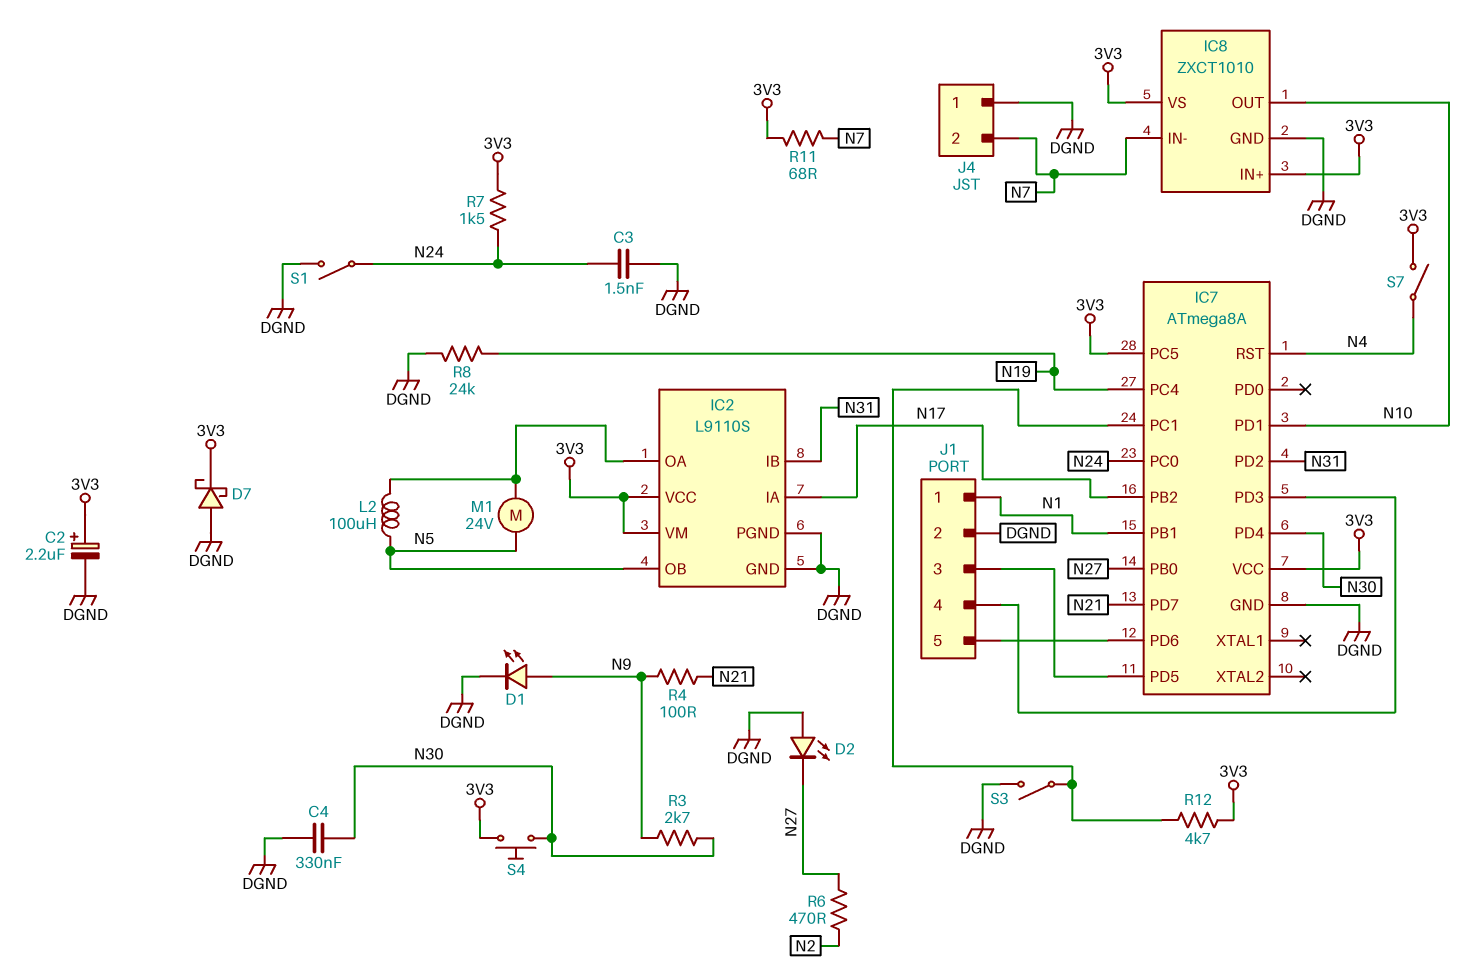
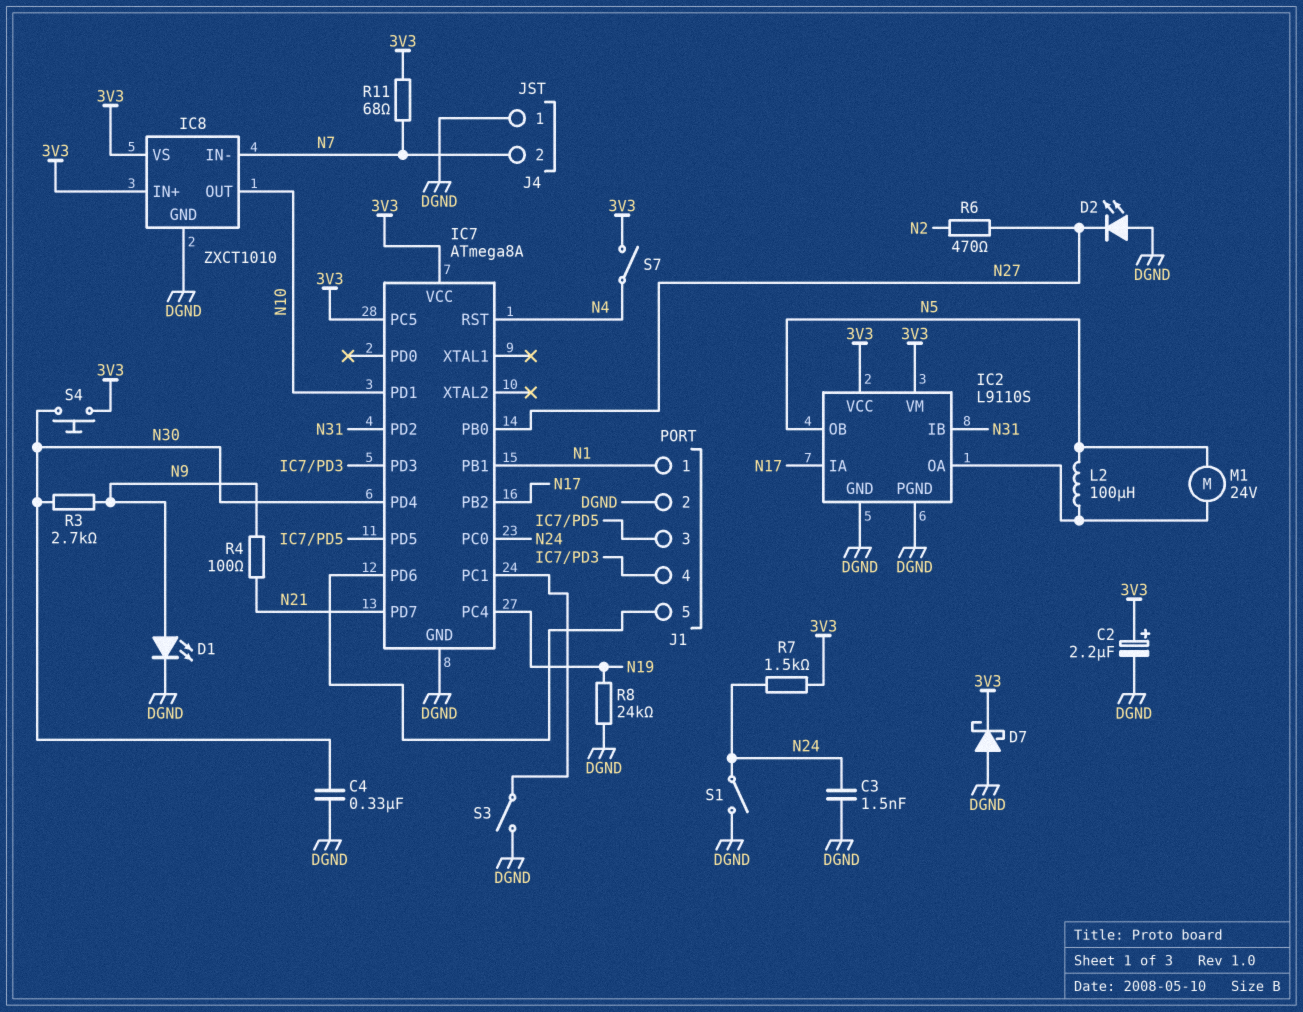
R12: 4.7k (3V3, IC7/PC1) -> none

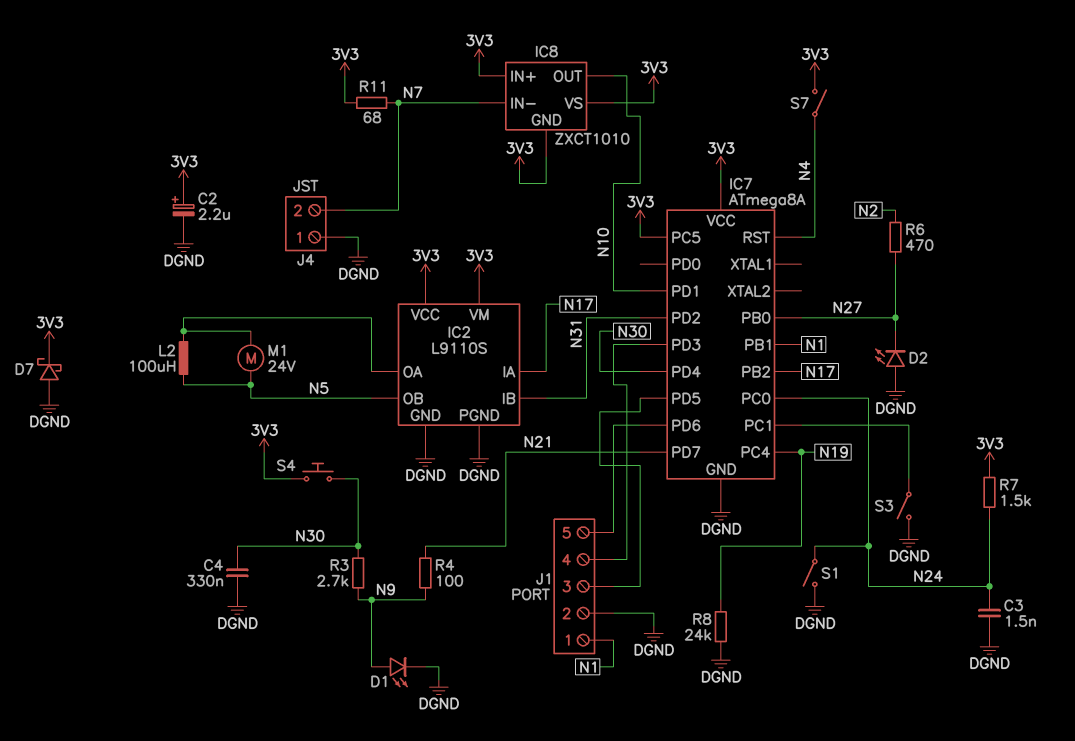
IC8 pin GND: DGND -> 3V3

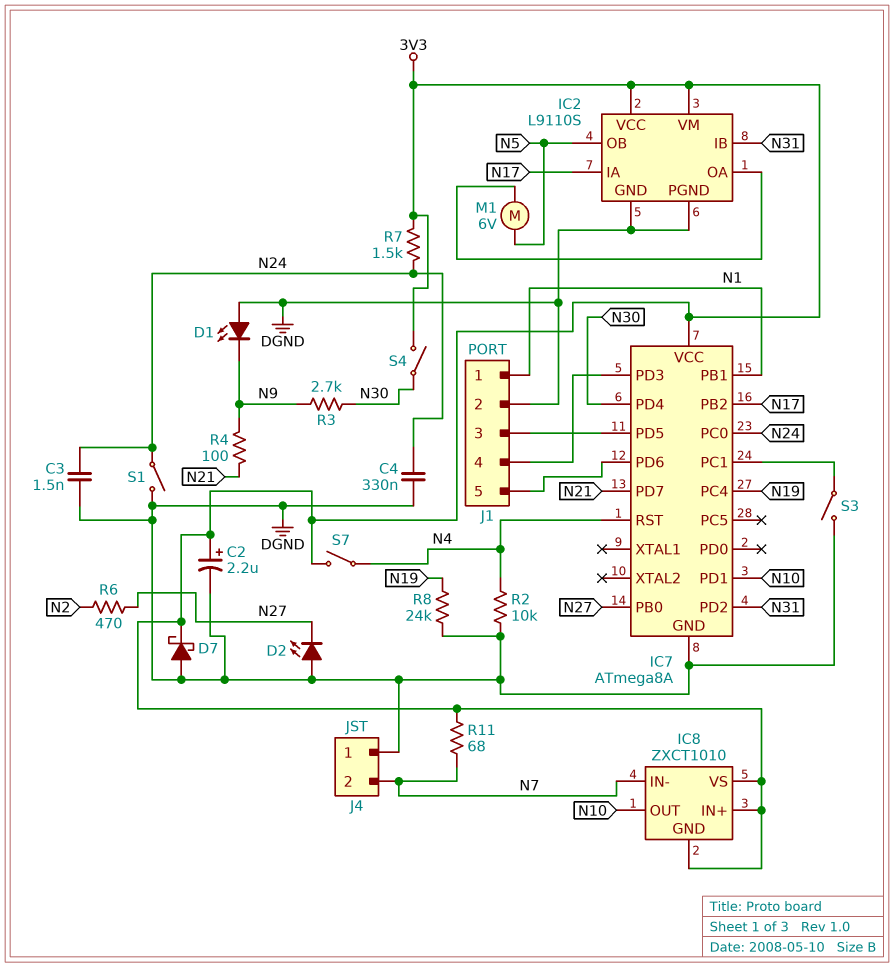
C4: 330nF (DGND, N30) -> 330nF (DGND, N24)
D1: LED (A N9, K DGND) -> LED (A DGND, K N9)
IC7 pin PC5: 3V3 -> none
L2: 100uH (IC2/OA, N5) -> none
M1: motor 24V (IC2/OA, N5) -> motor 6V (IC2/OA, N5)
R2: none -> 10k (DGND, N4)
S4: button (3V3, N30) -> switch (3V3, N30)

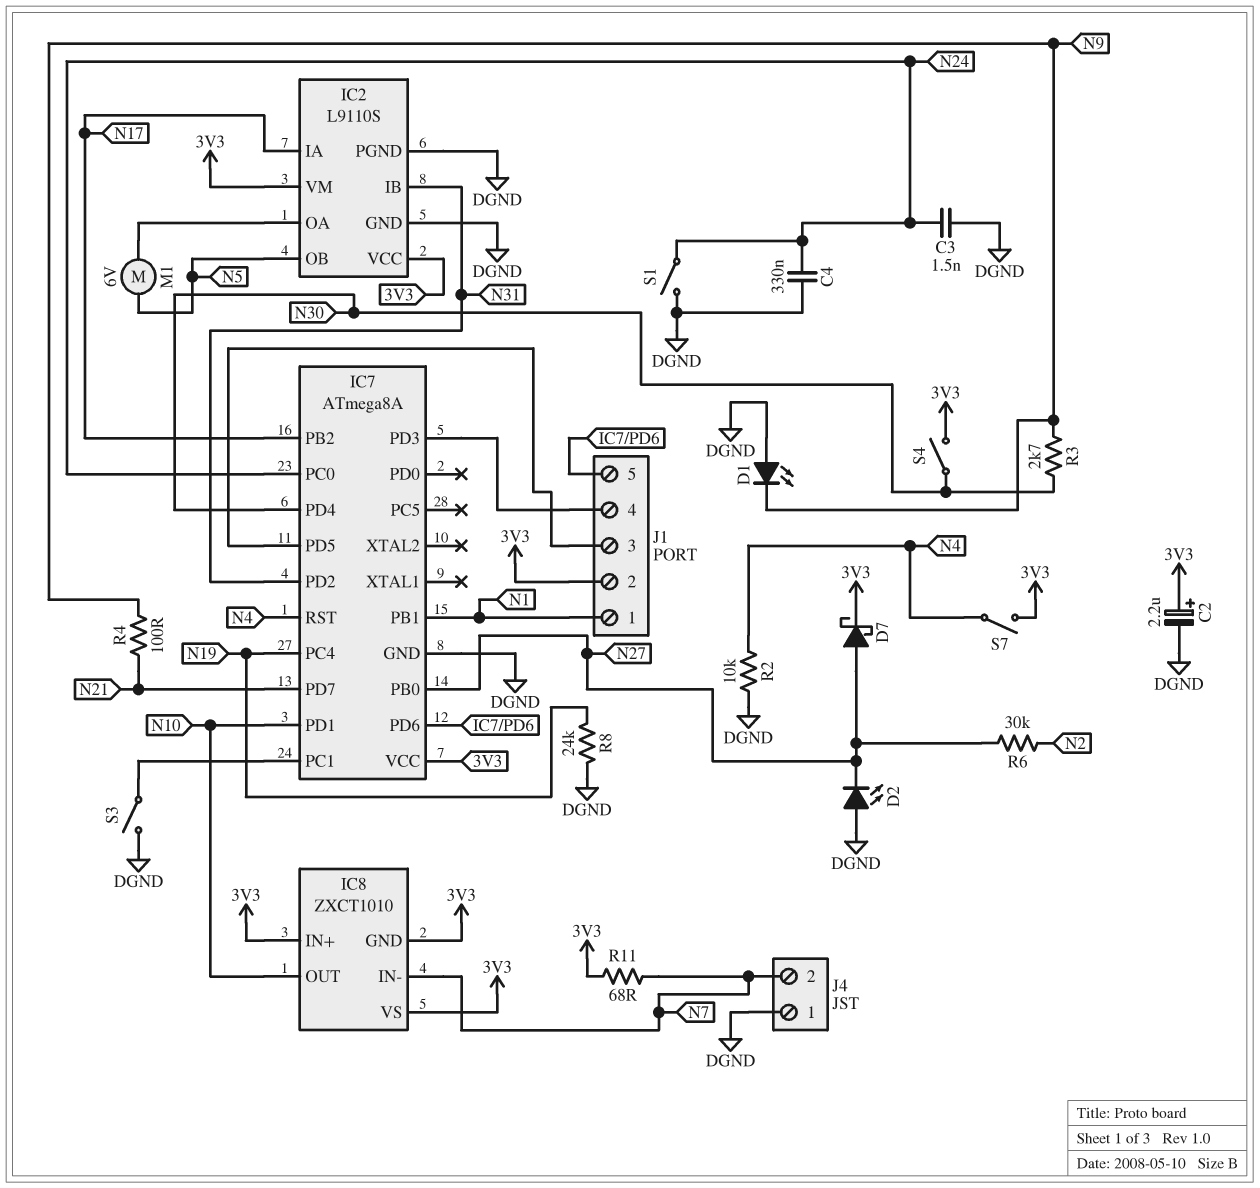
D7: schottky (A DGND, K 3V3) -> schottky (A N27, K 3V3)
J1 pin 2: DGND -> 3V3
R6: 470 (N2, N27) -> 30k (N2, N27)
R7: 1.5k (3V3, N24) -> none

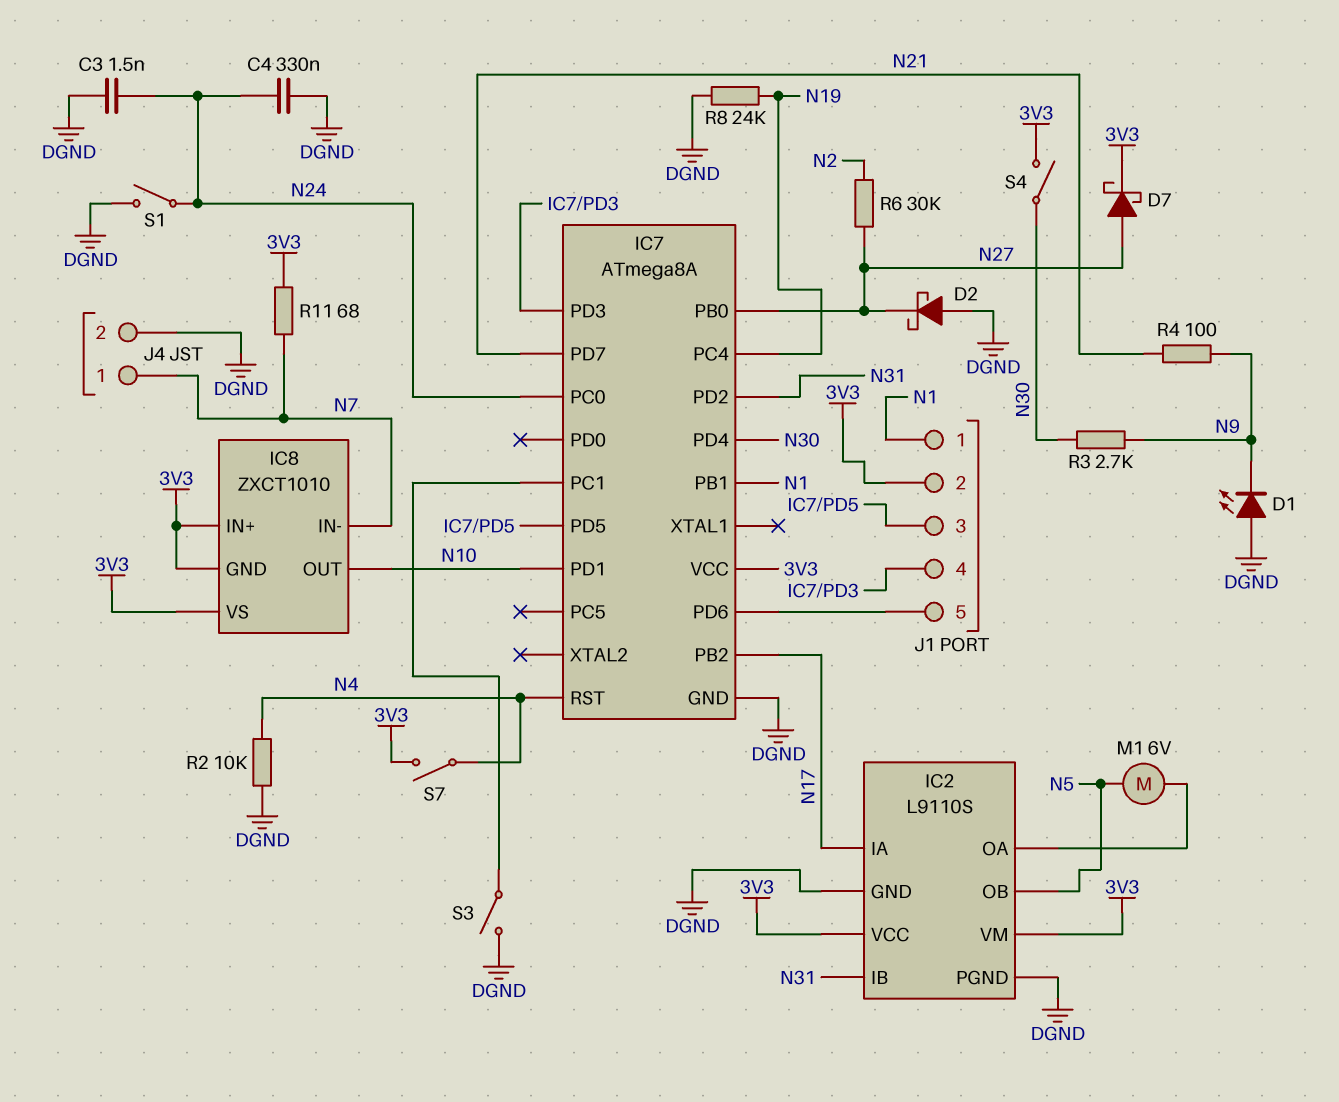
C2: 2.2uF (plus 3V3, minus DGND) -> none
D2: LED (A DGND, K N27) -> schottky (A DGND, K N27)
J4 pin 1: DGND -> N7
J4 pin 2: N7 -> DGND

